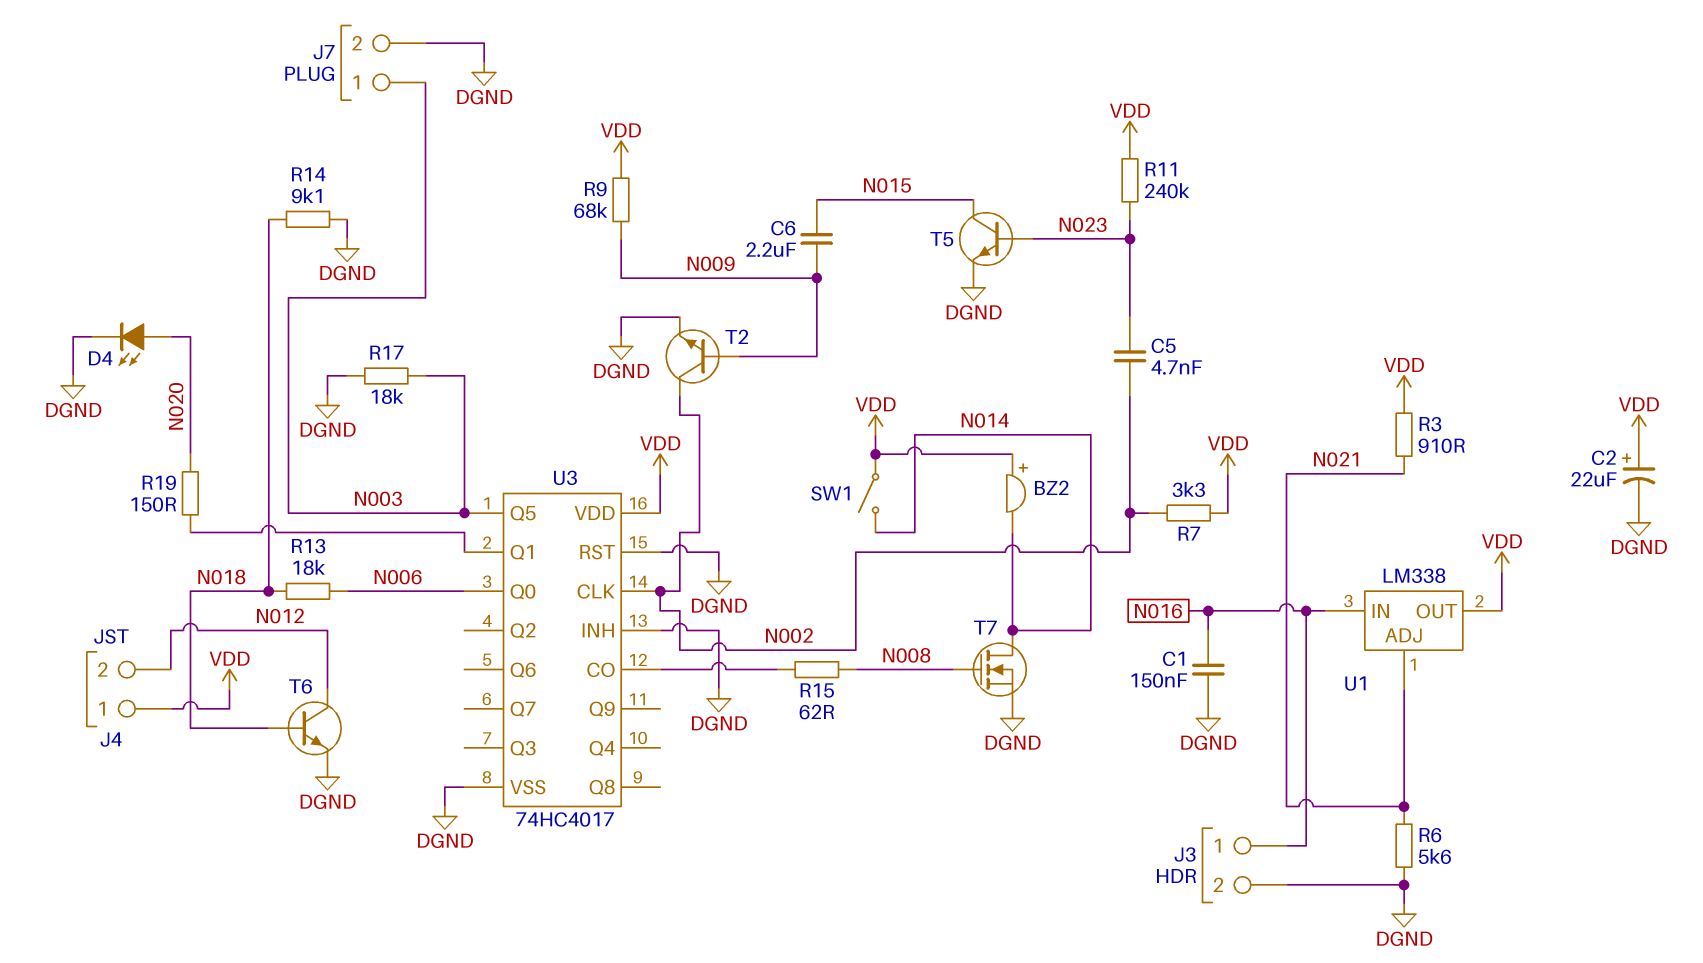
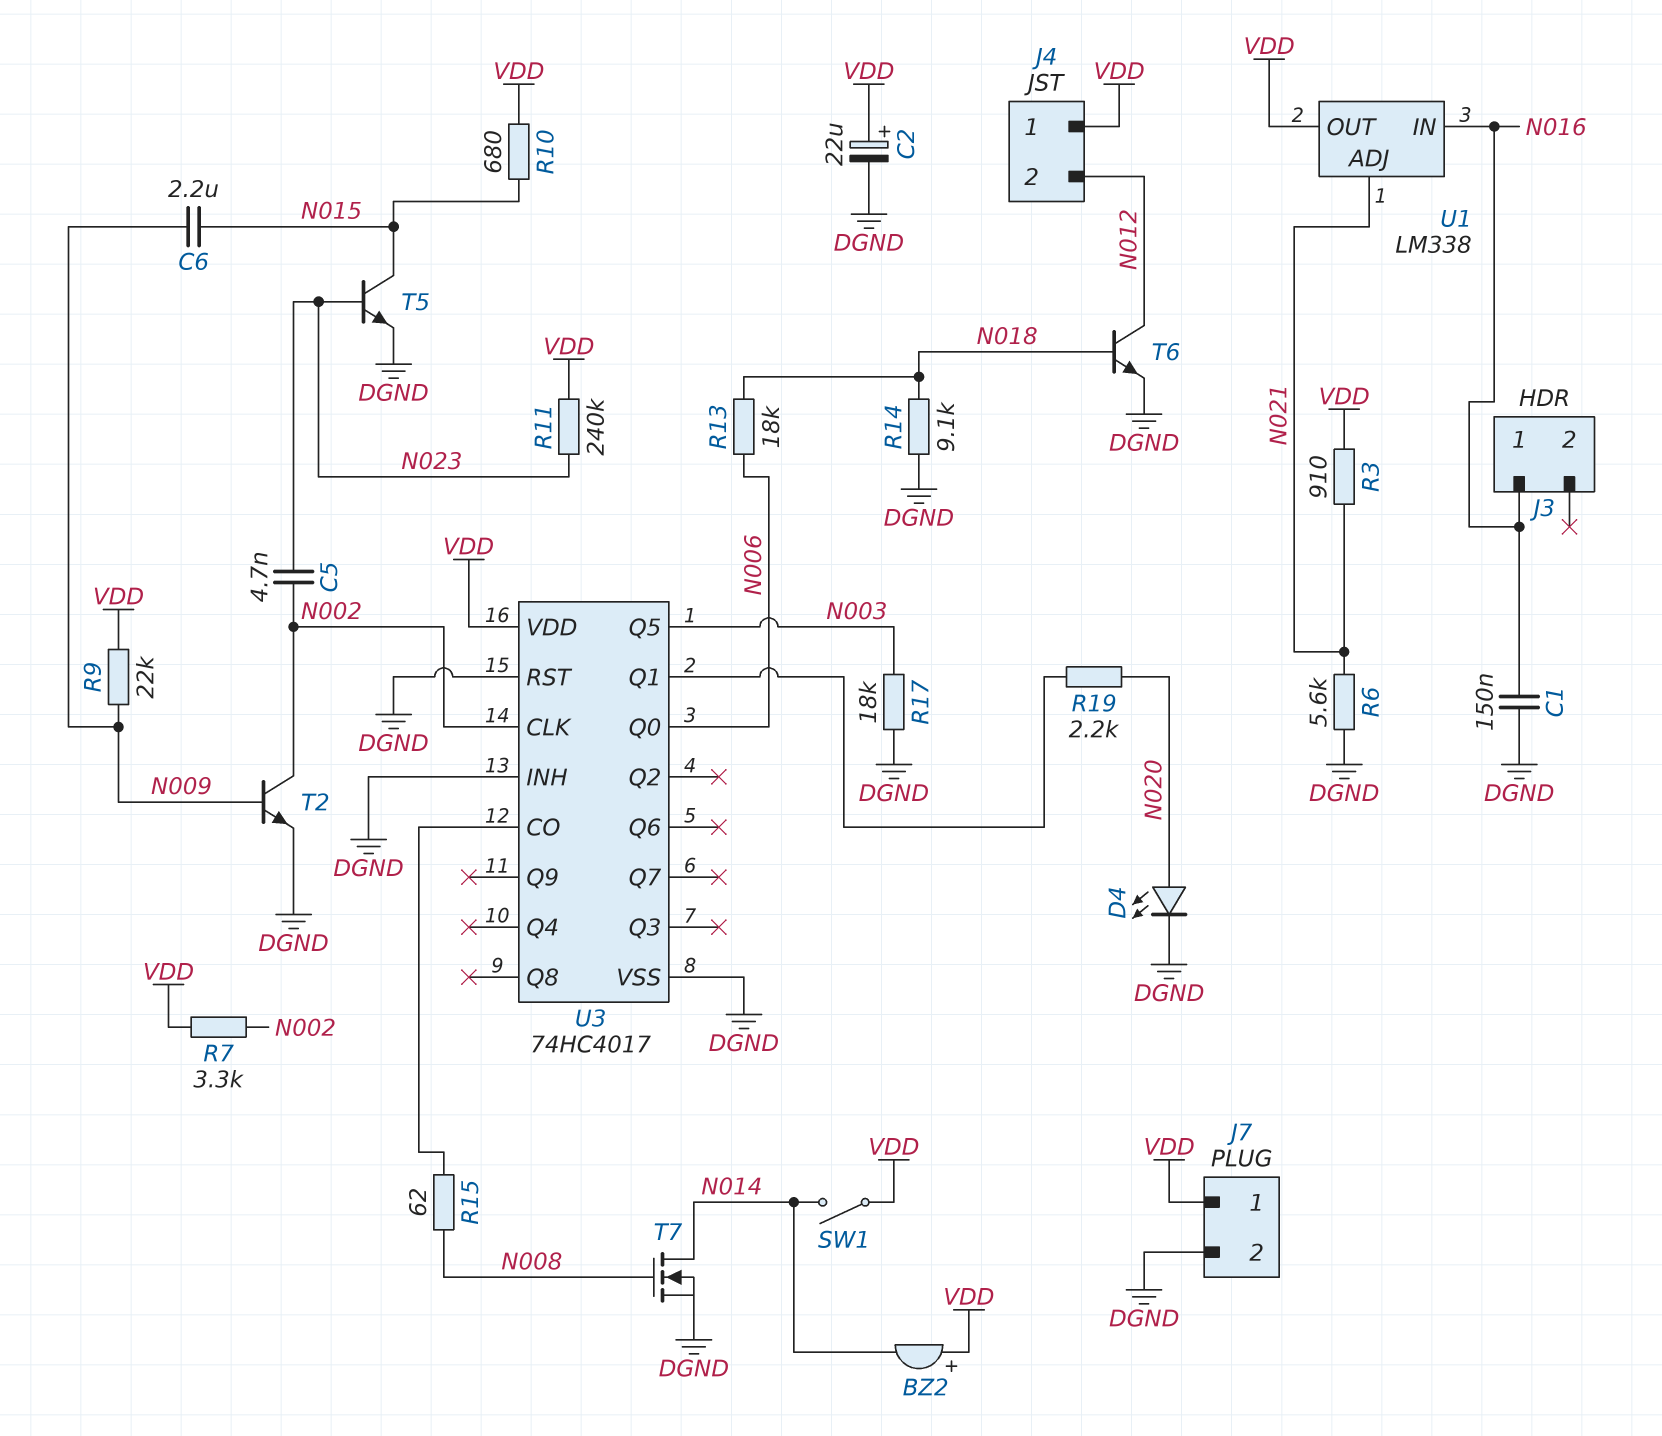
J3 pin 2: DGND -> none
J7 pin 1: N003 -> VDD
R9: 68k (N009, VDD) -> 22k (N009, VDD)
R10: none -> 680 (N015, VDD)
R19: 150 (N020, U3/Q1) -> 2.2k (N020, U3/Q1)

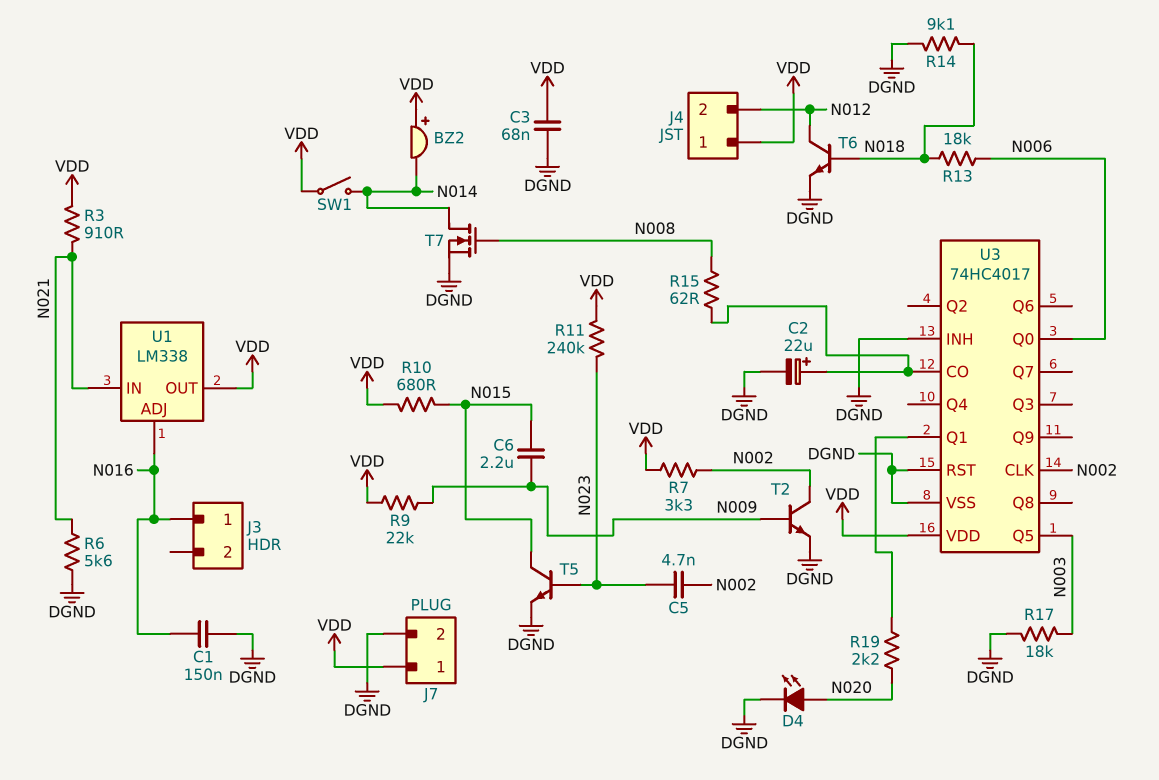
C2: 22uF (plus VDD, minus DGND) -> 22uF (plus U3/CO, minus DGND)
C3: none -> 68nF (DGND, VDD)
U1 pin ADJ: N021 -> N016
U1 pin IN: N016 -> N021

